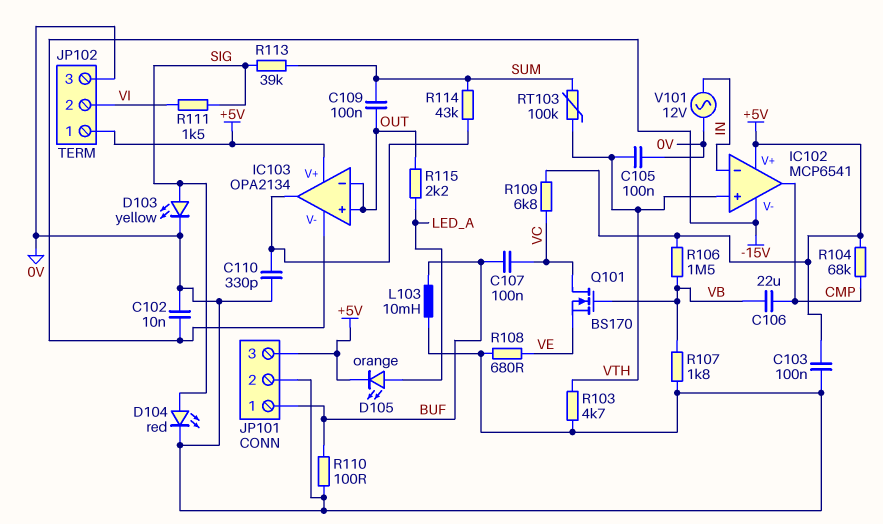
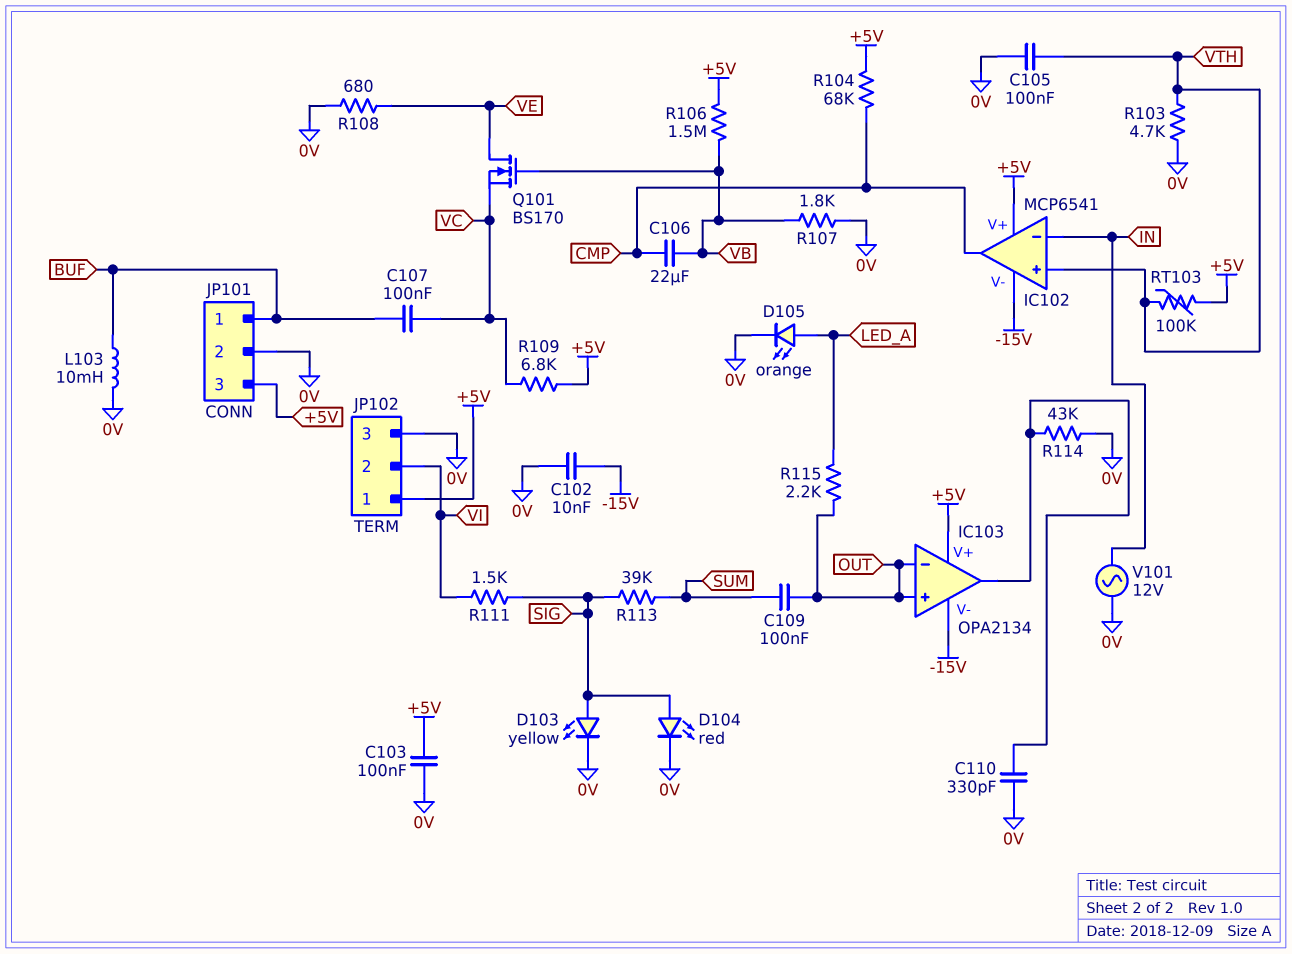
D105: LED orange (A LED_A, K +5V) -> LED orange (A LED_A, K 0V)
Q101: NMOS BS170 (G VB, D VC, S VE) -> NMOS BS170 (G VB, D VE, S VC)
R110: 100 (0V, BUF) -> none
R114: 43k (IC103/out, SUM) -> 43k (0V, IC103/out)
RT103: 100k (SUM, VTH) -> 100k (+5V, VTH)

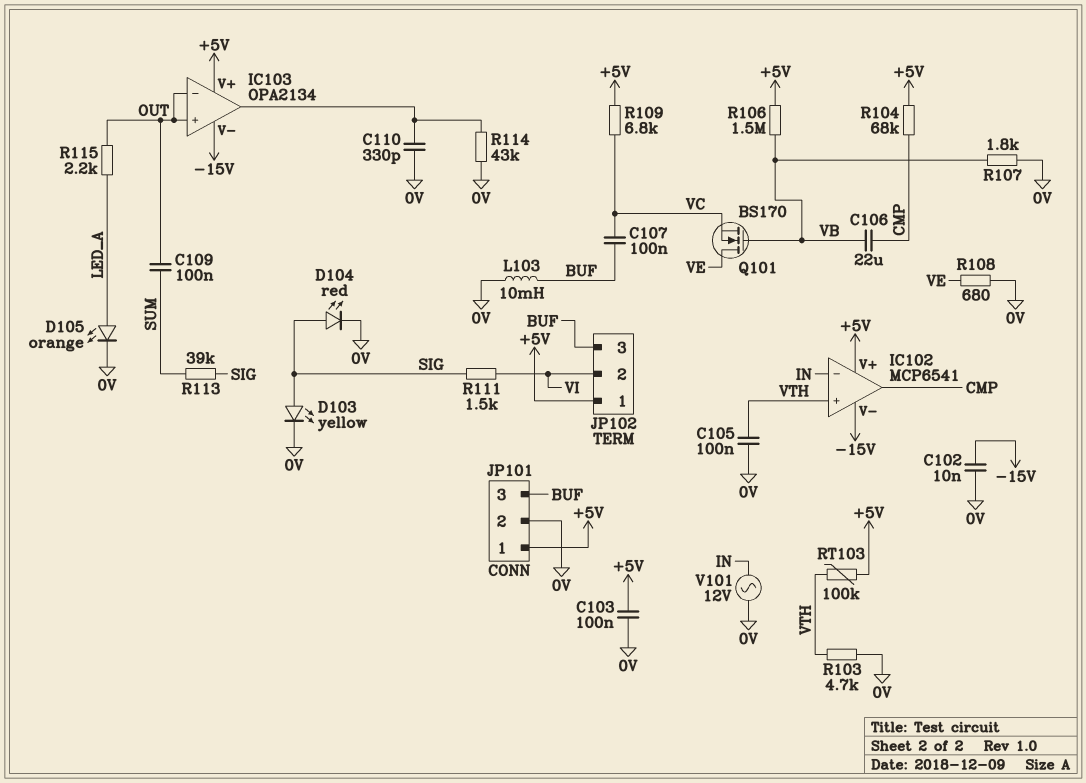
JP101 pin 1: BUF -> +5V
JP101 pin 3: +5V -> BUF
JP102 pin 3: 0V -> BUF

